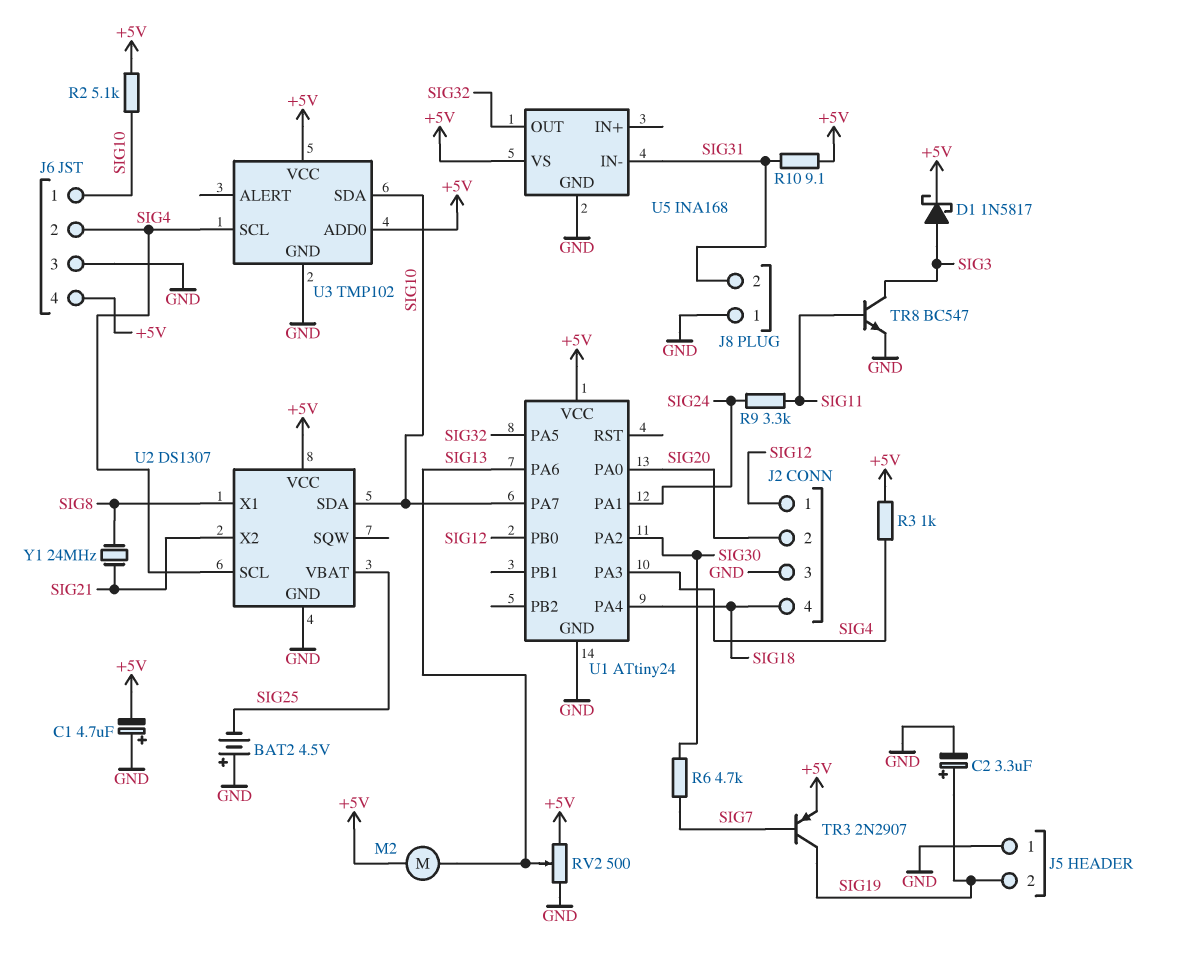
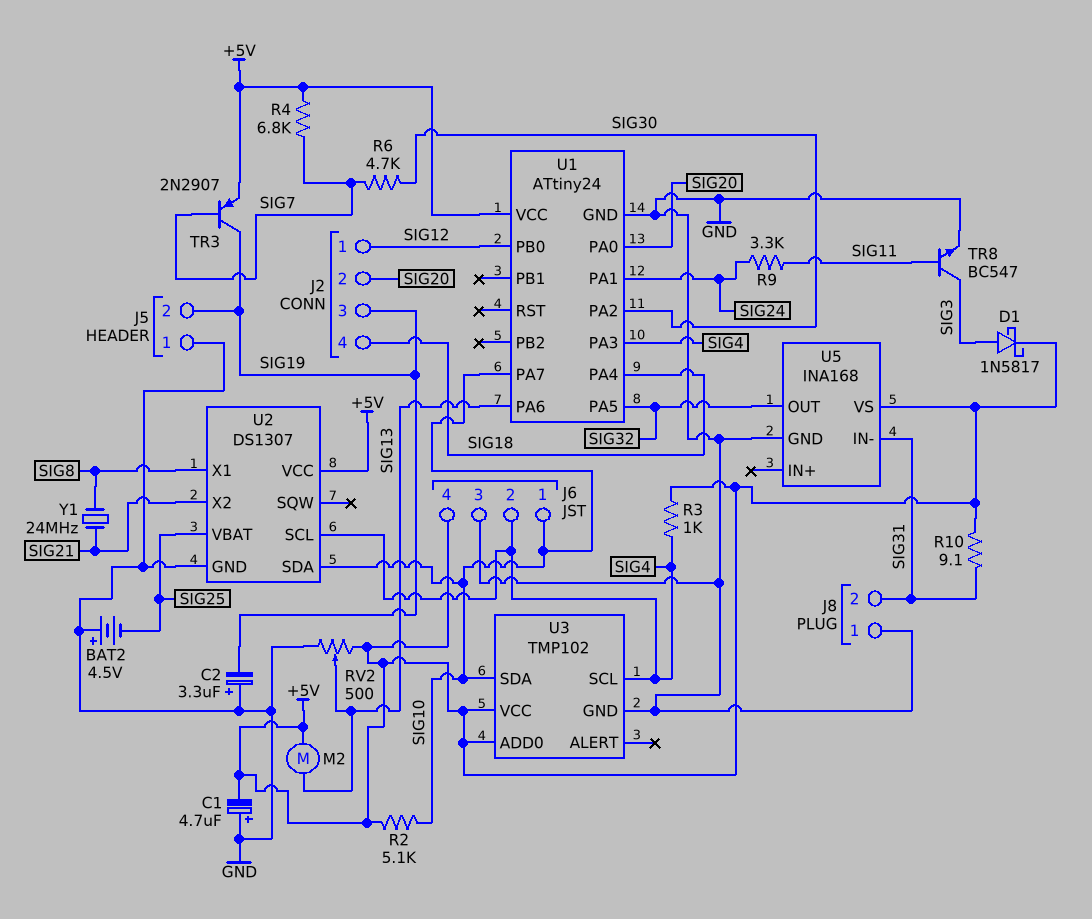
C2: 3.3uF (plus SIG19, minus GND) -> 3.3uF (plus GND, minus SIG19)
J2 pin 3: GND -> SIG19
R4: none -> 6.8k (+5V, SIG7)

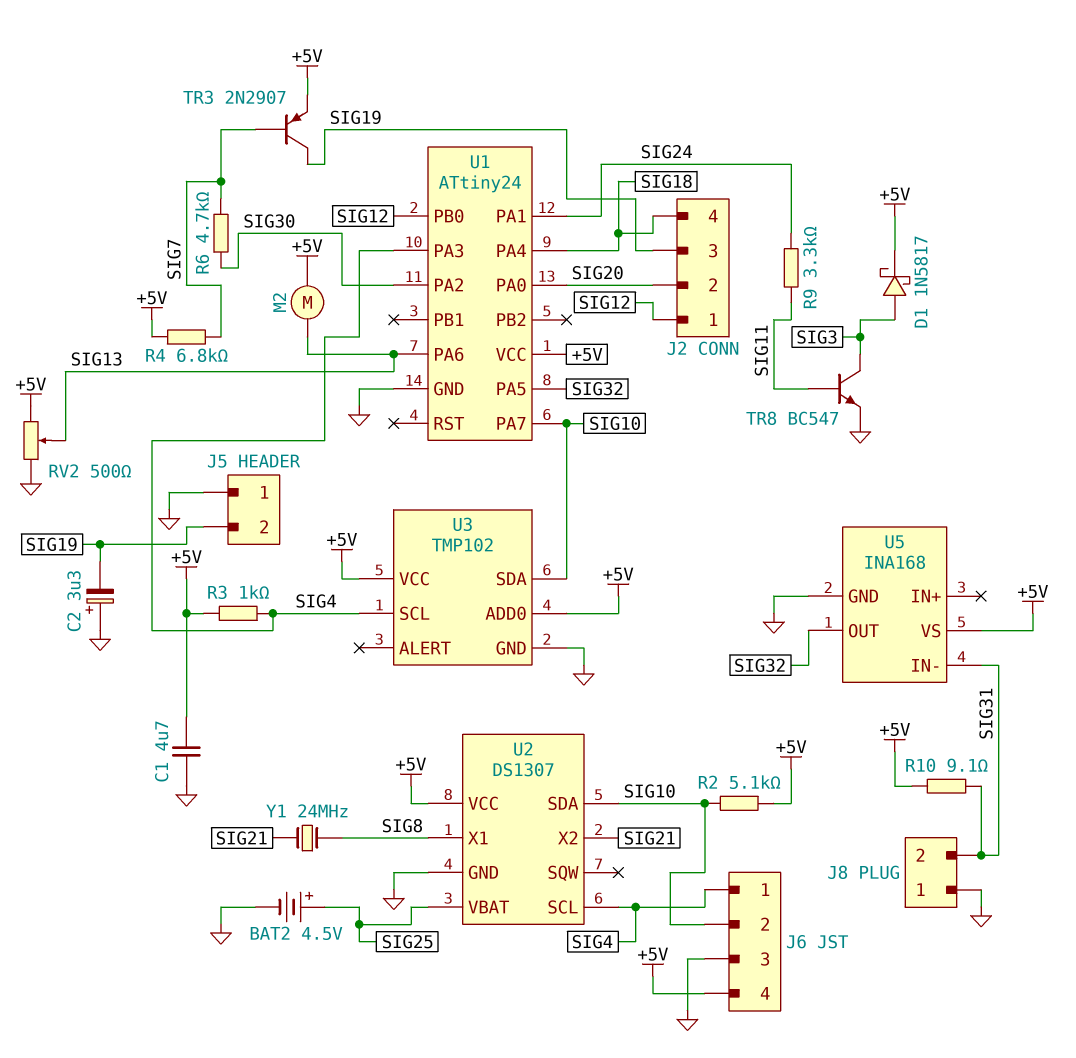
BAT2: 4.5V (plus GND, minus SIG25) -> 4.5V (plus SIG25, minus GND)
C1: 4.7uF (plus GND, minus +5V) -> 4.7uF (+5V, GND)
J6 pin 1: SIG10 -> SIG4
J6 pin 2: SIG4 -> SIG10

